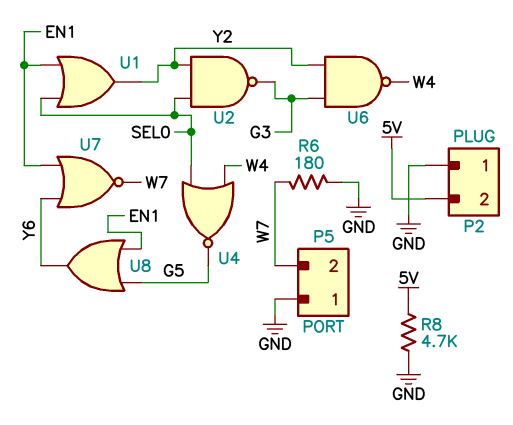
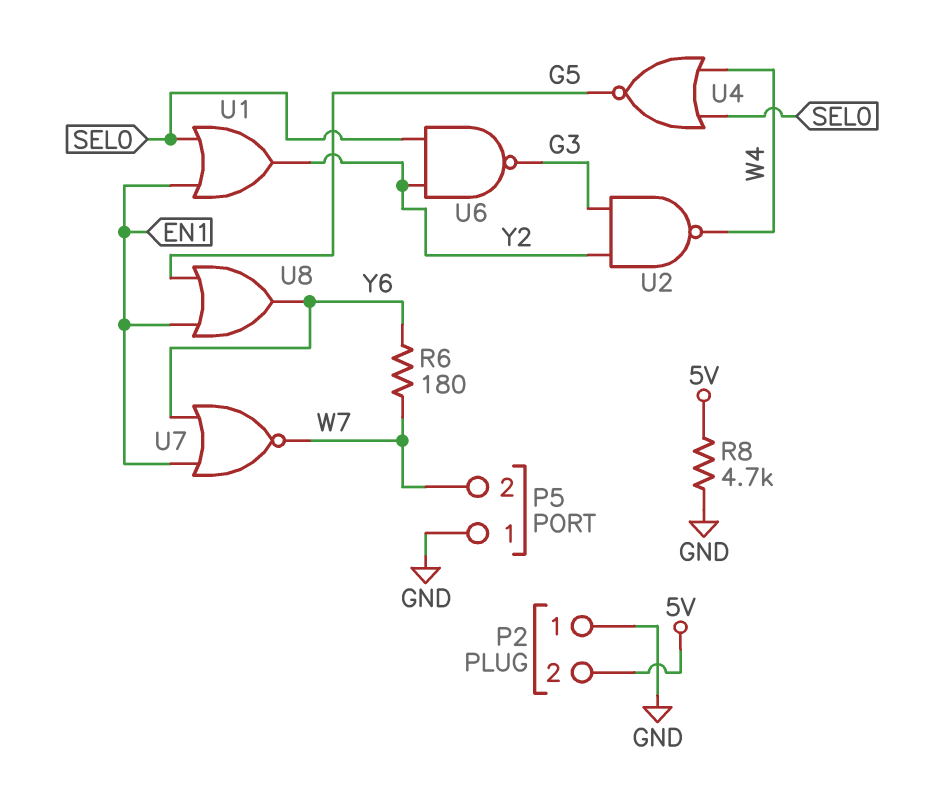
R6: 180 (GND, W7) -> 180 (W7, Y6)
U2: NAND (in SEL0, in Y2, out G3) -> NAND (in G3, in Y2, out W4)
U6: NAND (in G3, in Y2, out W4) -> NAND (in SEL0, in Y2, out G3)

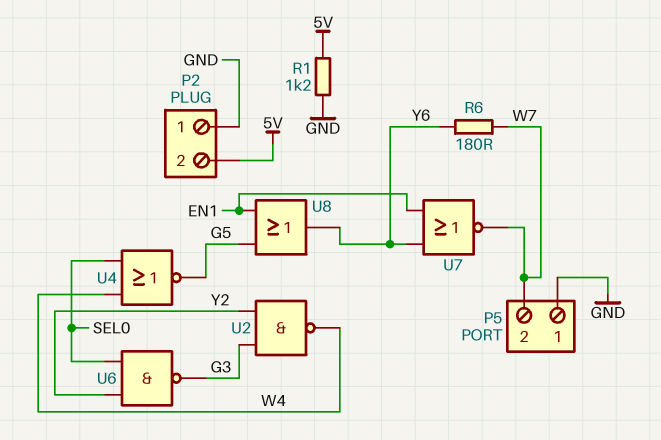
R1: none -> 1.2k (5V, GND)
R8: 4.7k (5V, GND) -> none
U1: OR (in EN1, in SEL0, out Y2) -> none

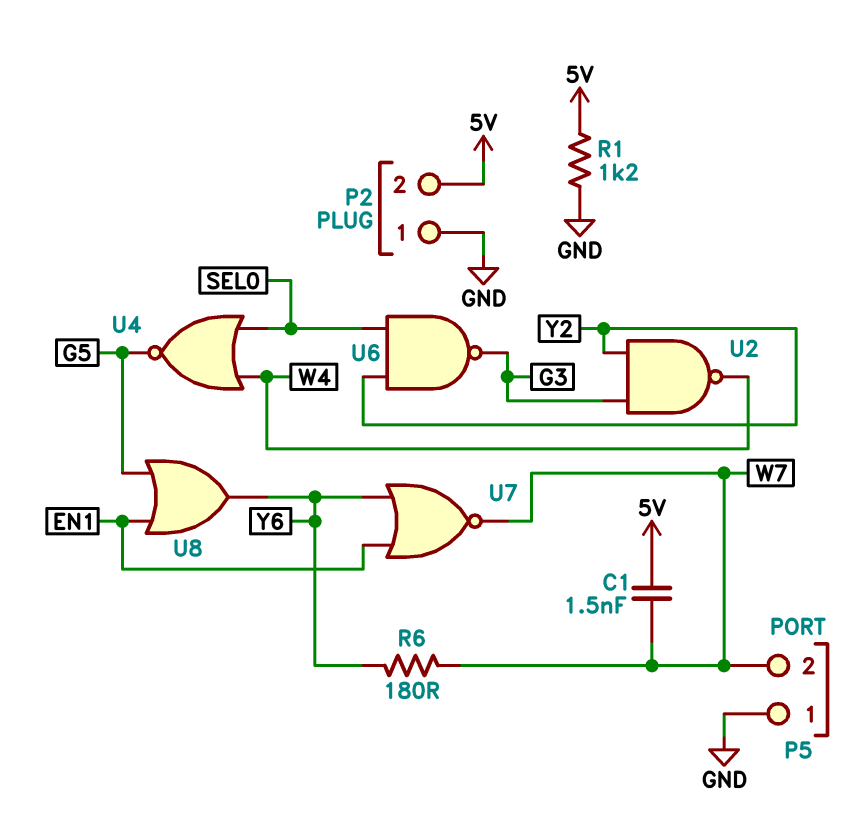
C1: none -> 1.5nF (5V, W7)

